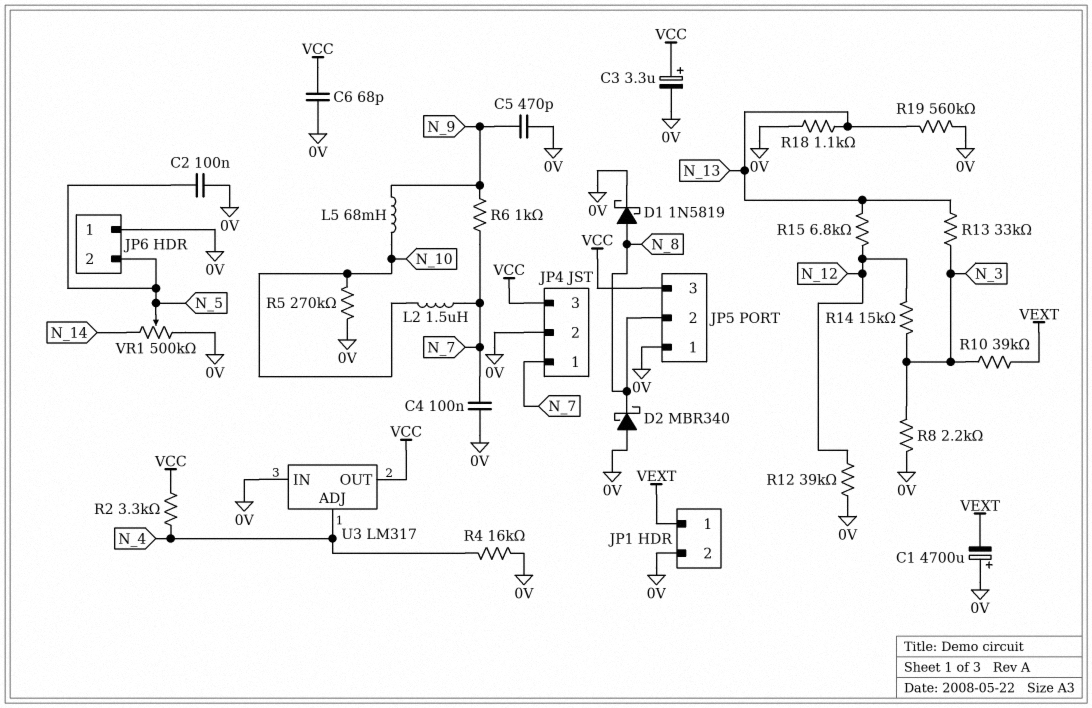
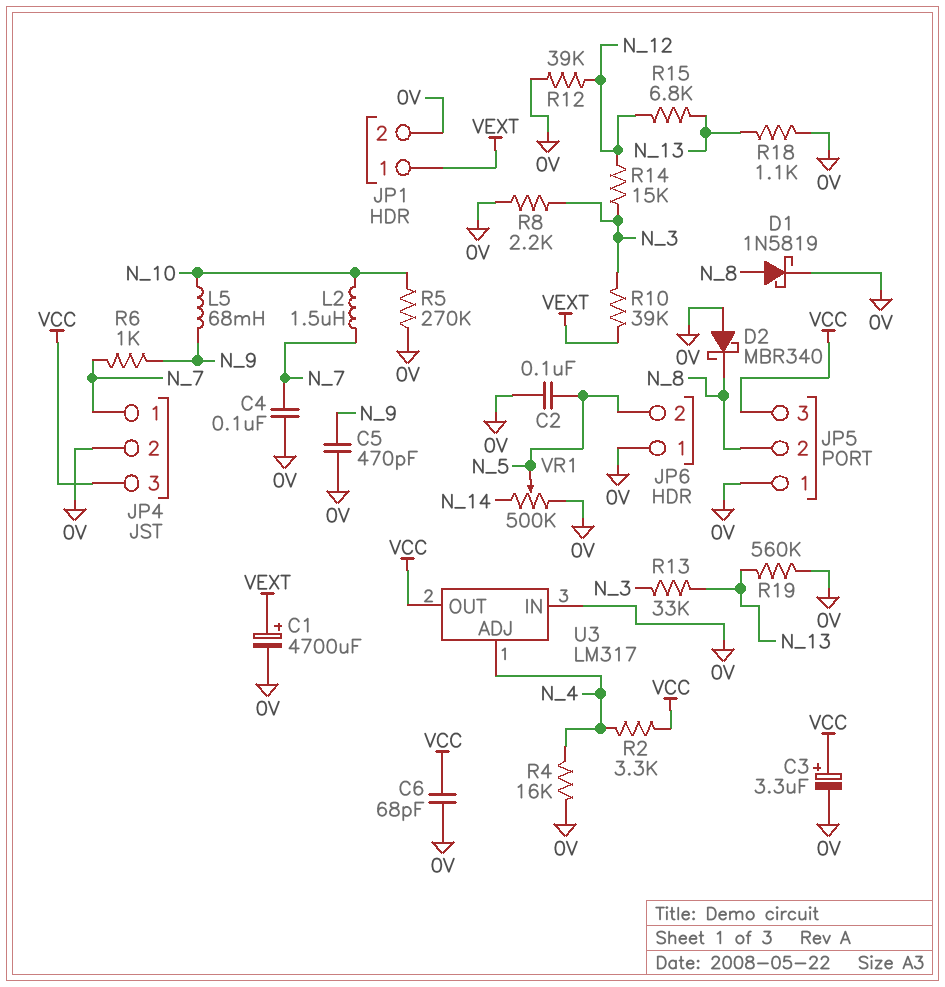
C1: 4700uF (plus 0V, minus VEXT) -> 4700uF (plus VEXT, minus 0V)

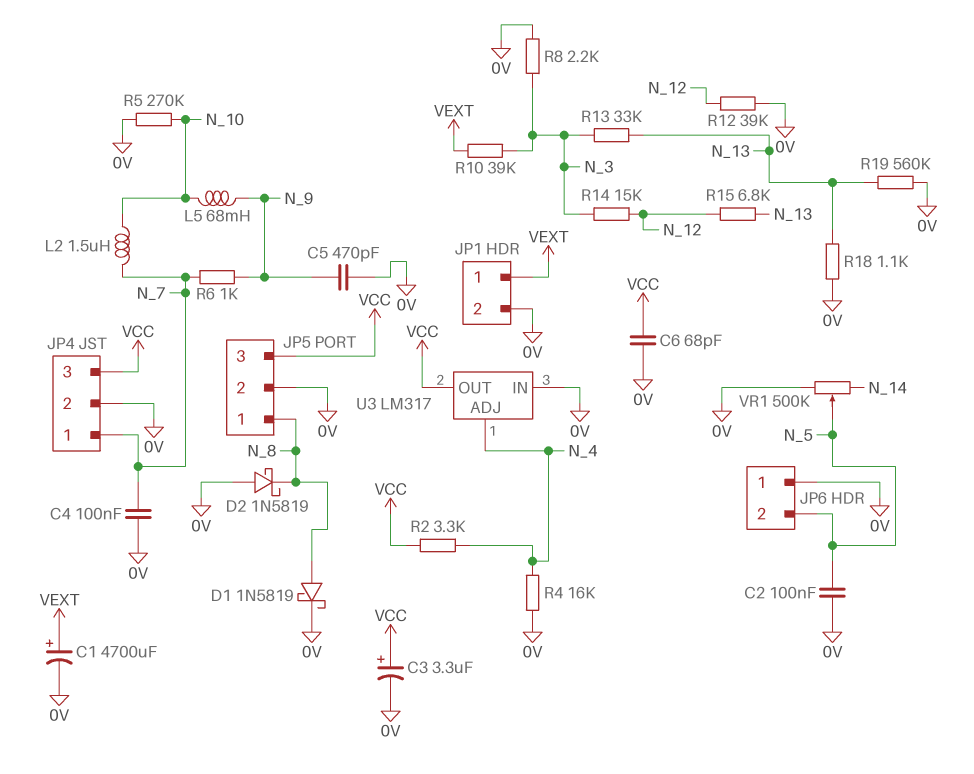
D2: schottky MBR340 (A 0V, K N_8) -> schottky 1N5819 (A 0V, K N_8)
JP5 pin 1: 0V -> N_8
JP5 pin 2: N_8 -> 0V

